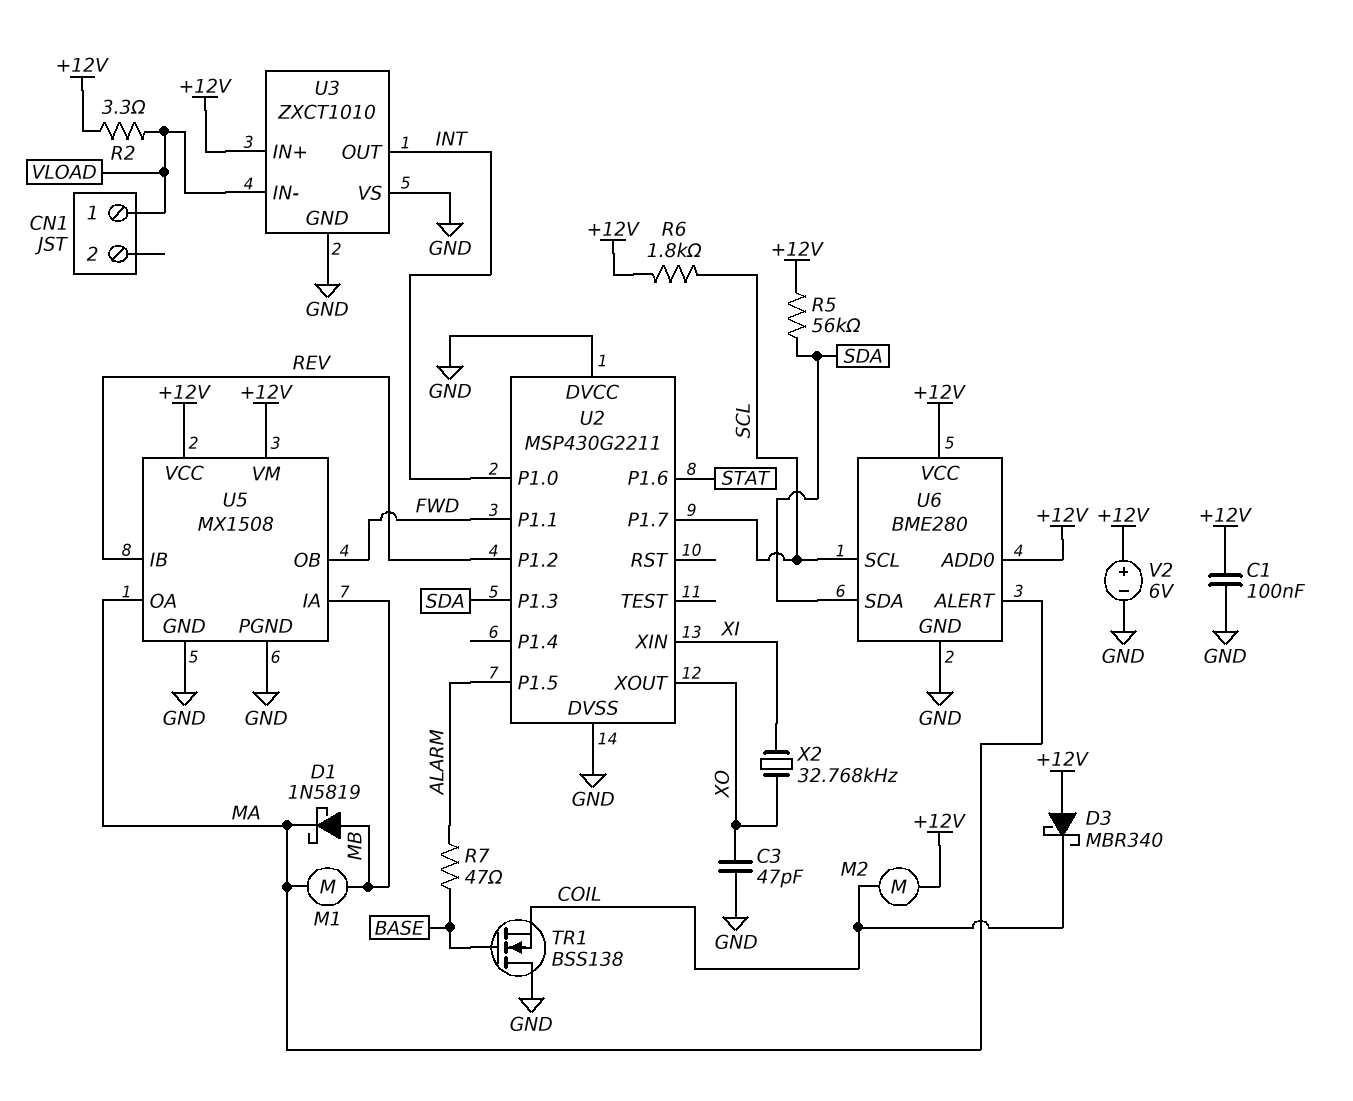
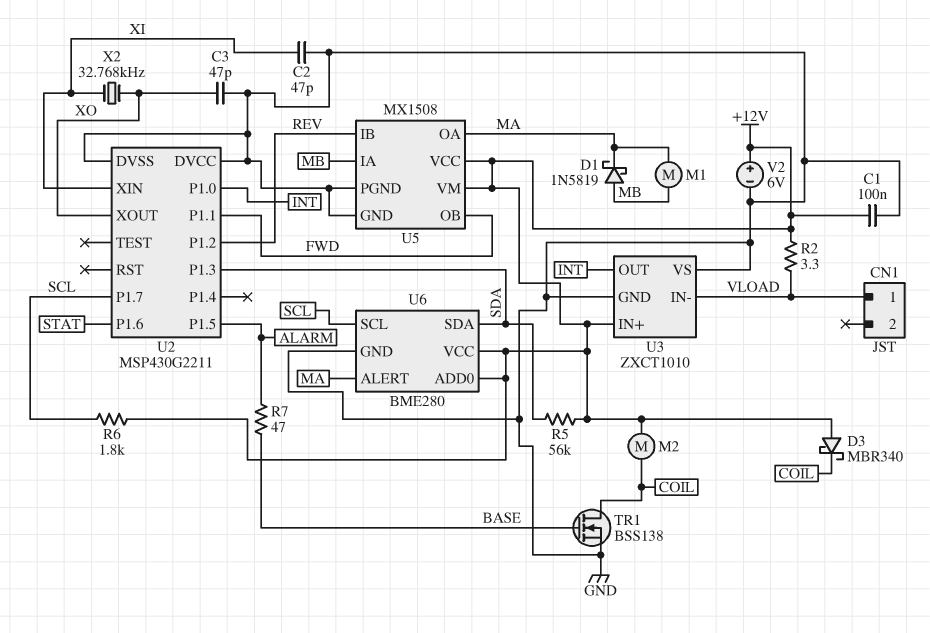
C2: none -> 47pF (GND, XI)
TR1: NMOS BSS138 (G BASE, D GND, S COIL) -> NMOS BSS138 (G BASE, D COIL, S GND)

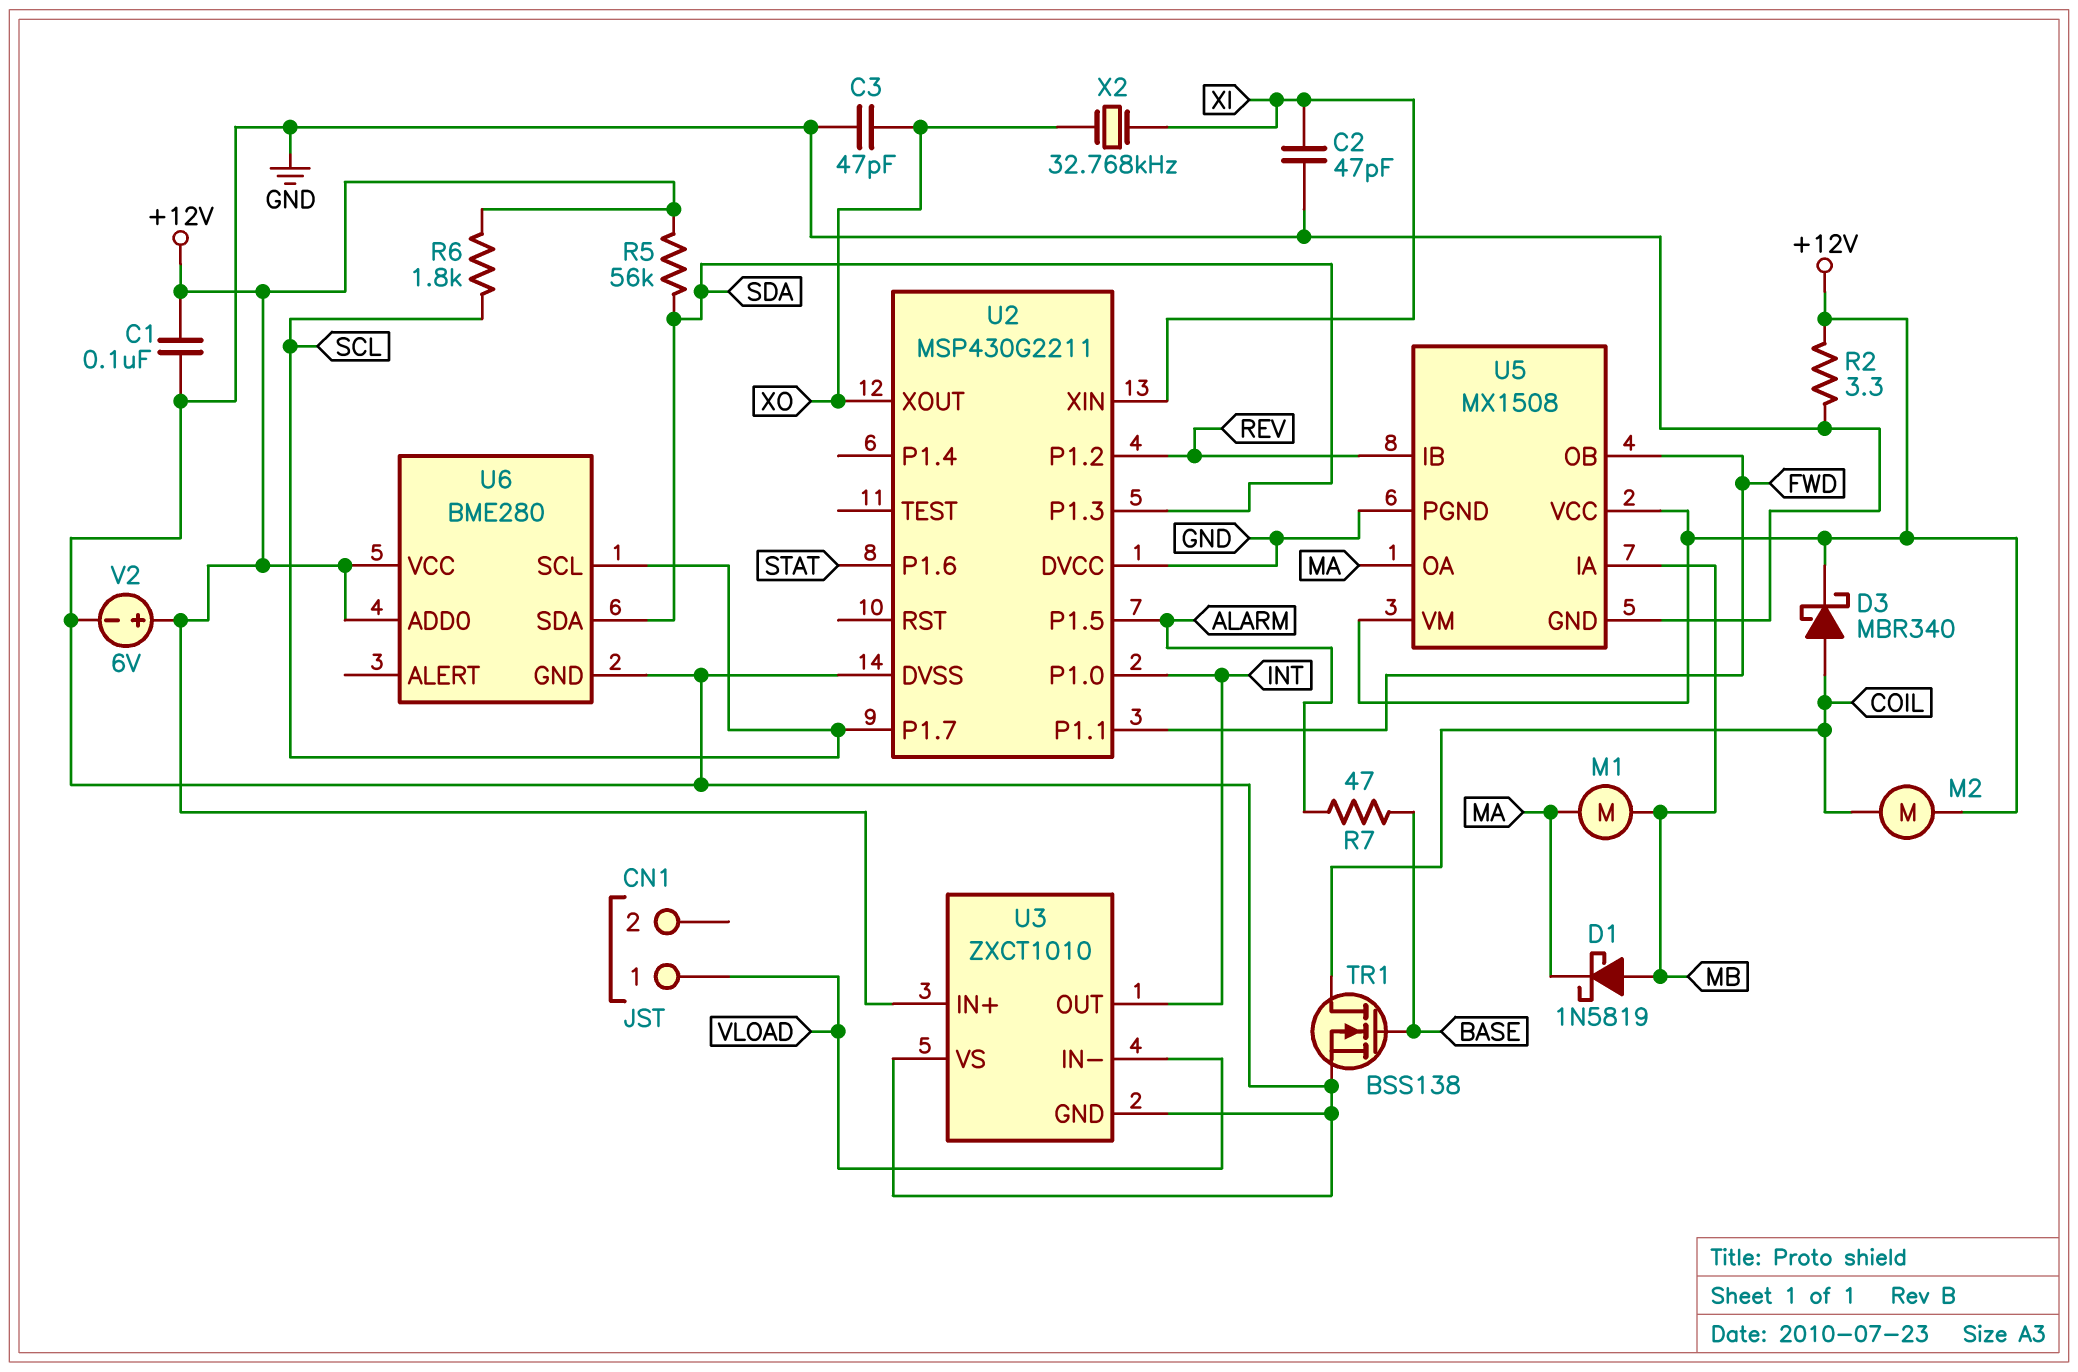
D3: schottky MBR340 (A +12V, K COIL) -> schottky MBR340 (A COIL, K +12V)
R2: 3.3 (+12V, VLOAD) -> 3.3 (+12V, GND)
U6 pin ALERT: MA -> none

